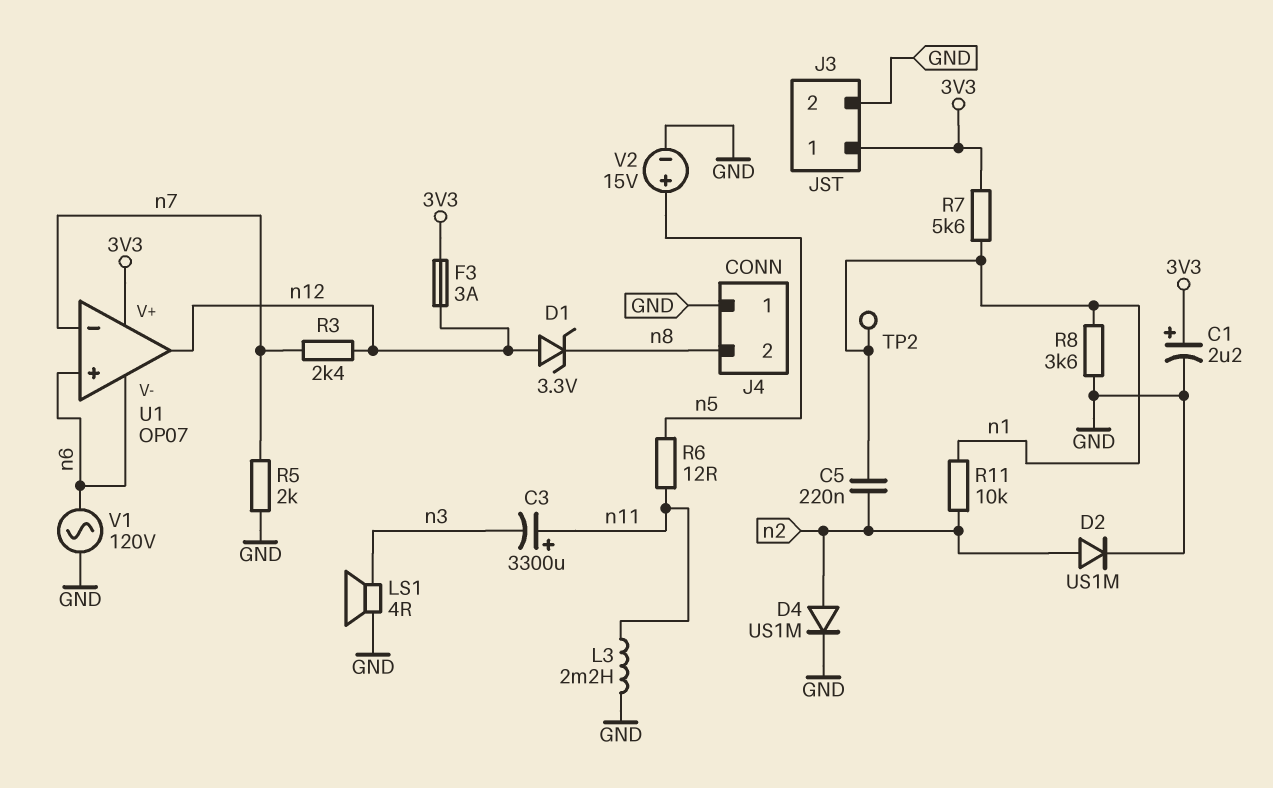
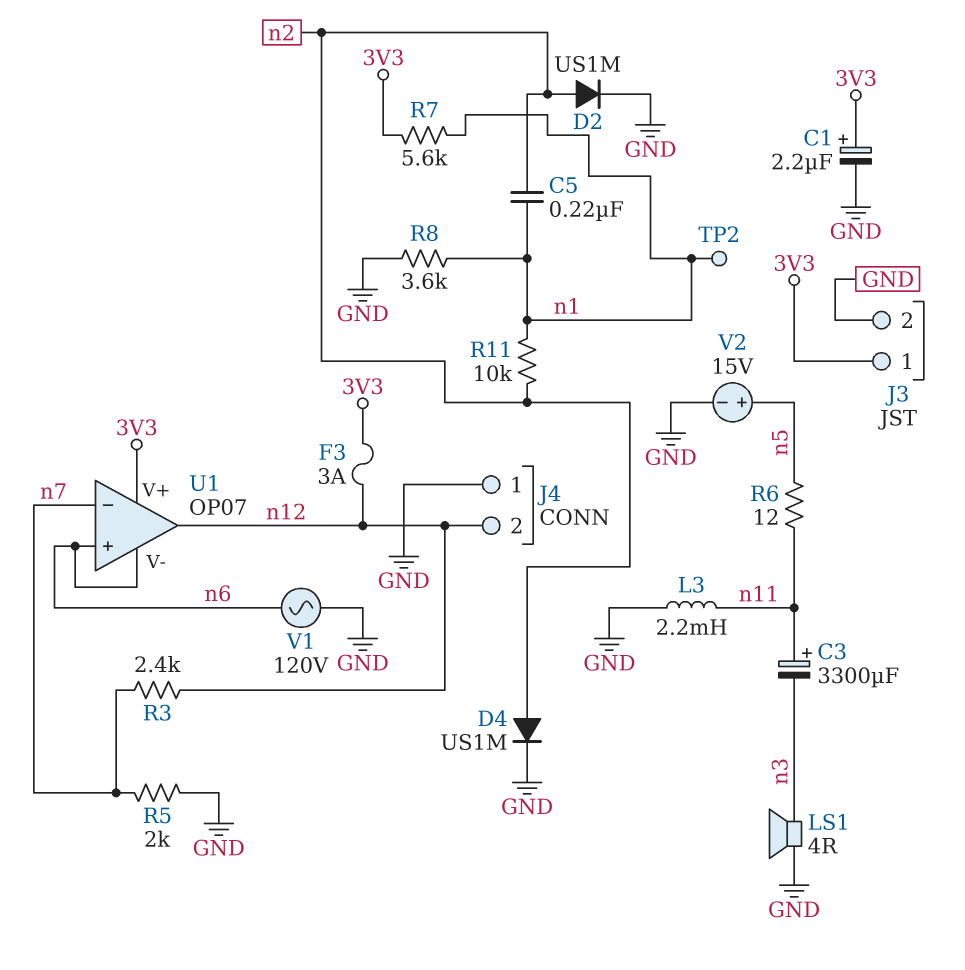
D1: zener 3.3V (A n12, K n8) -> none
J4 pin 2: n8 -> n12

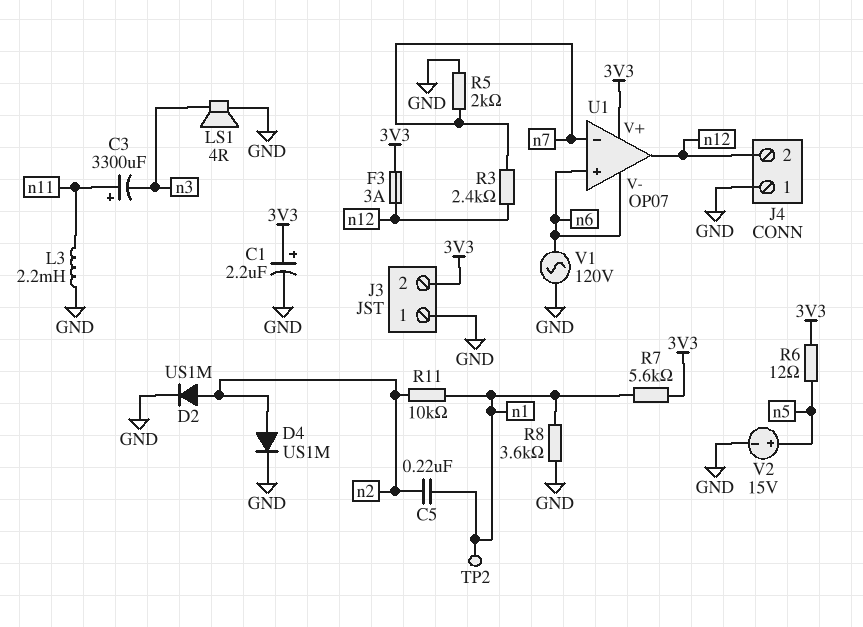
J3 pin 1: 3V3 -> GND
J3 pin 2: GND -> 3V3
R6: 12 (n5, n11) -> 12 (3V3, n5)

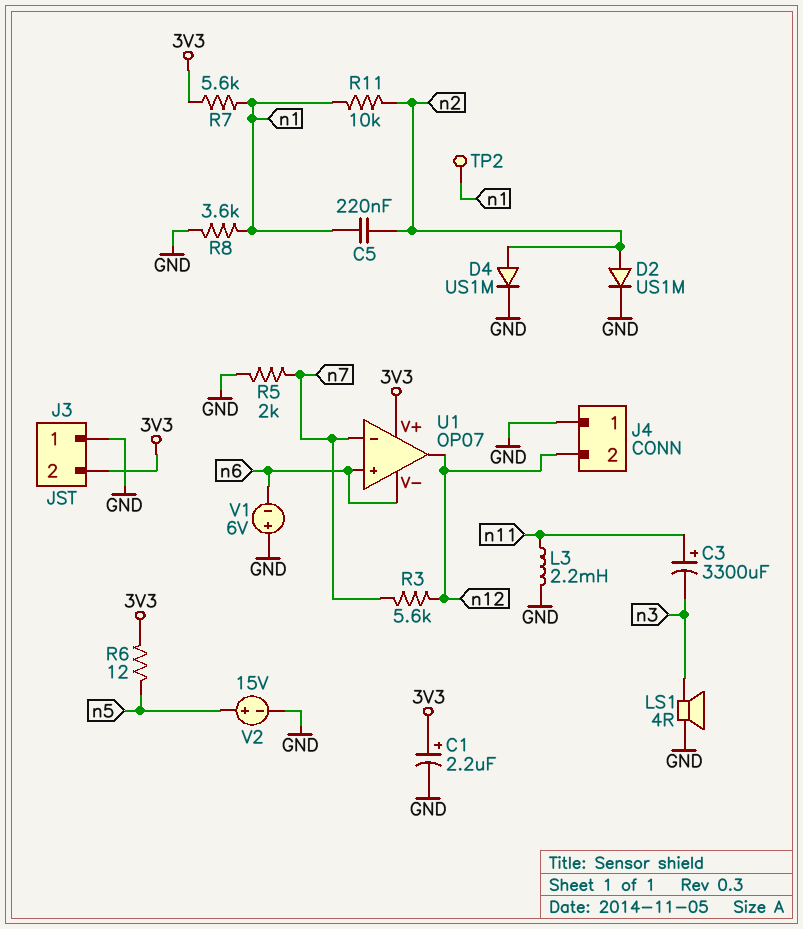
F3: 3A (3V3, n12) -> none
R3: 2.4k (n7, n12) -> 5.6k (n7, n12)
V1: AC 120V (GND, n6) -> 6V (plus GND, minus n6)

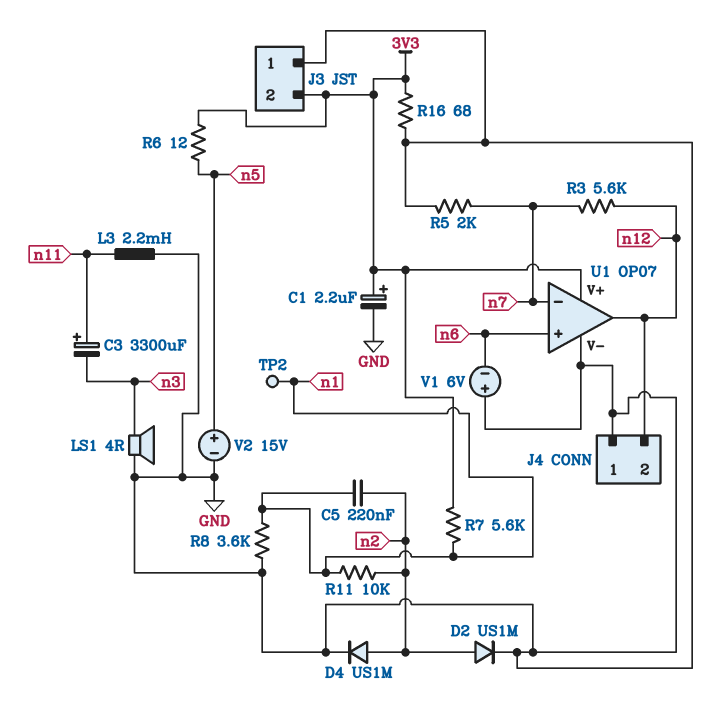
R16: none -> 68 (3V3, GND)
U1 pin V-: n6 -> GND

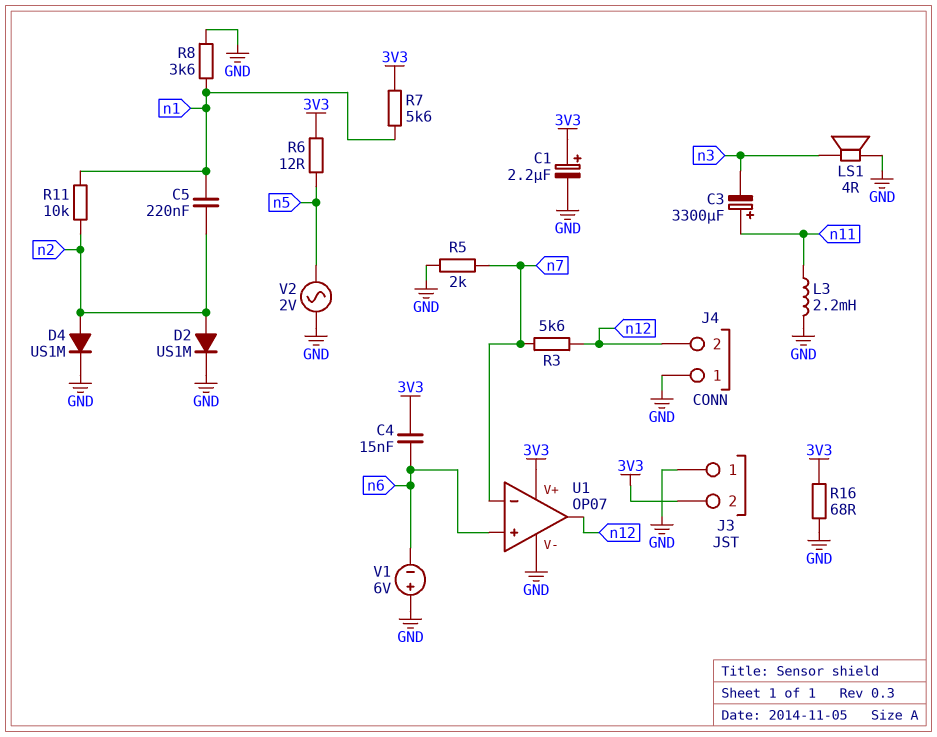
C4: none -> 15nF (3V3, n6)
TP2: test point (n1) -> none
V2: 15V (plus n5, minus GND) -> AC 2V (GND, n5)

